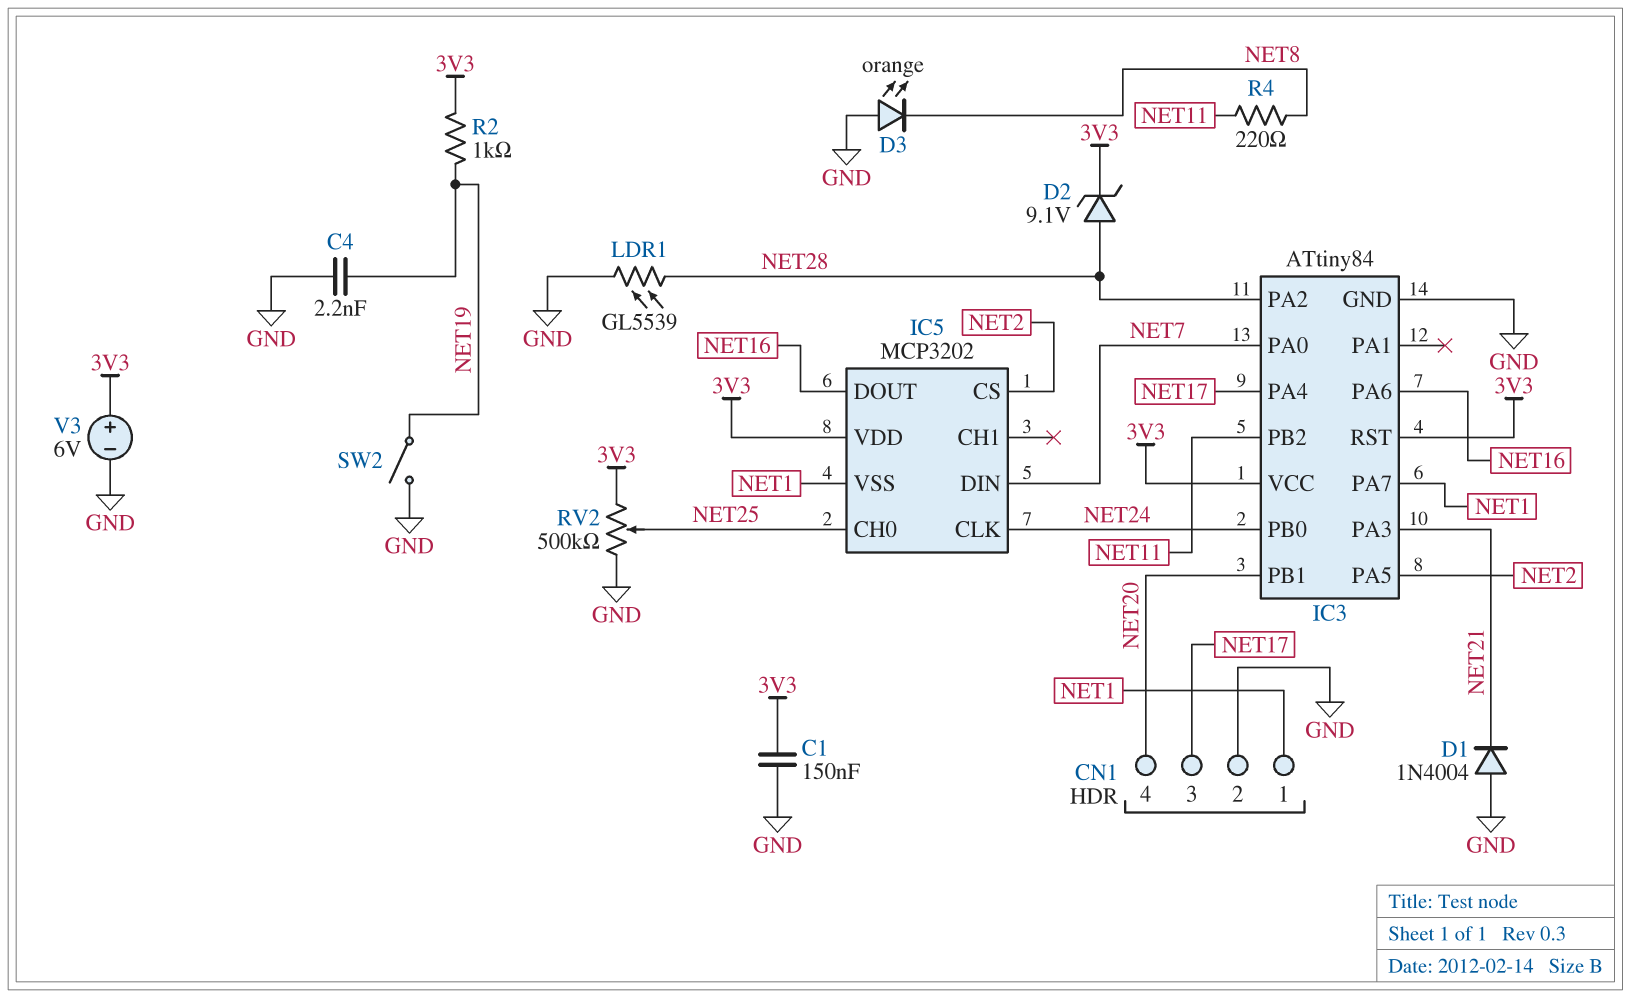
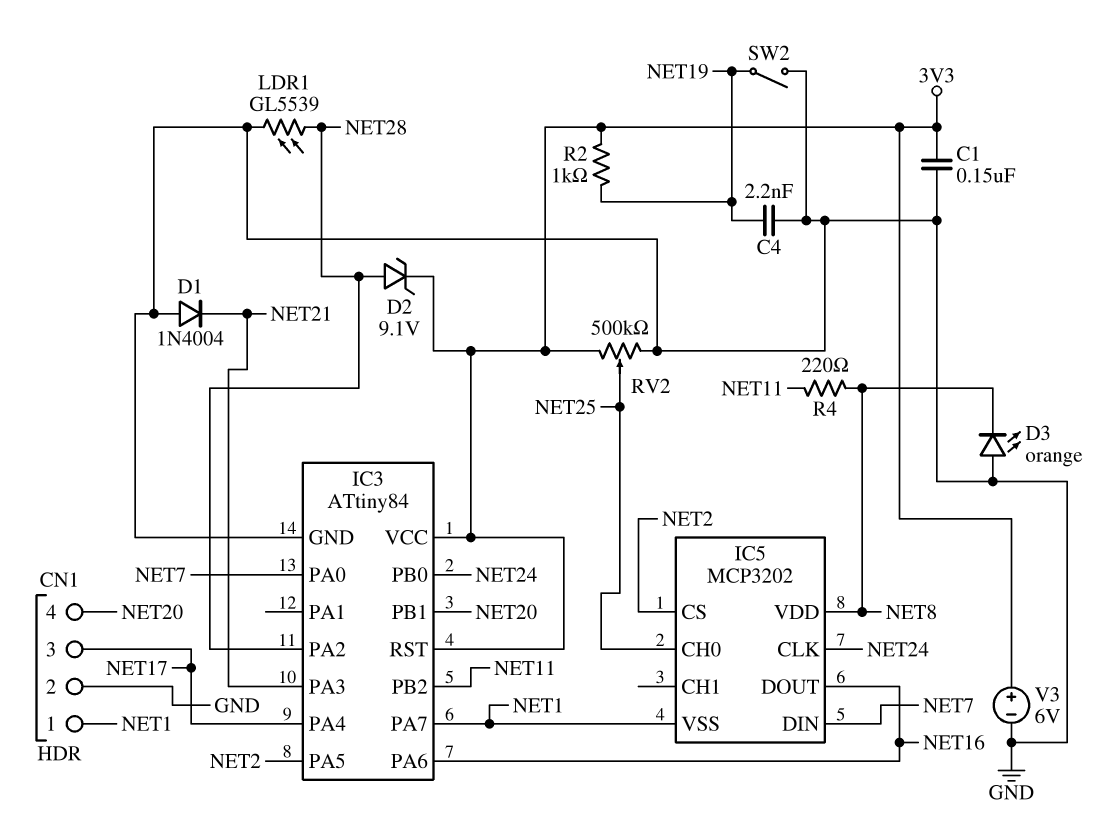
IC5 pin VDD: 3V3 -> NET8

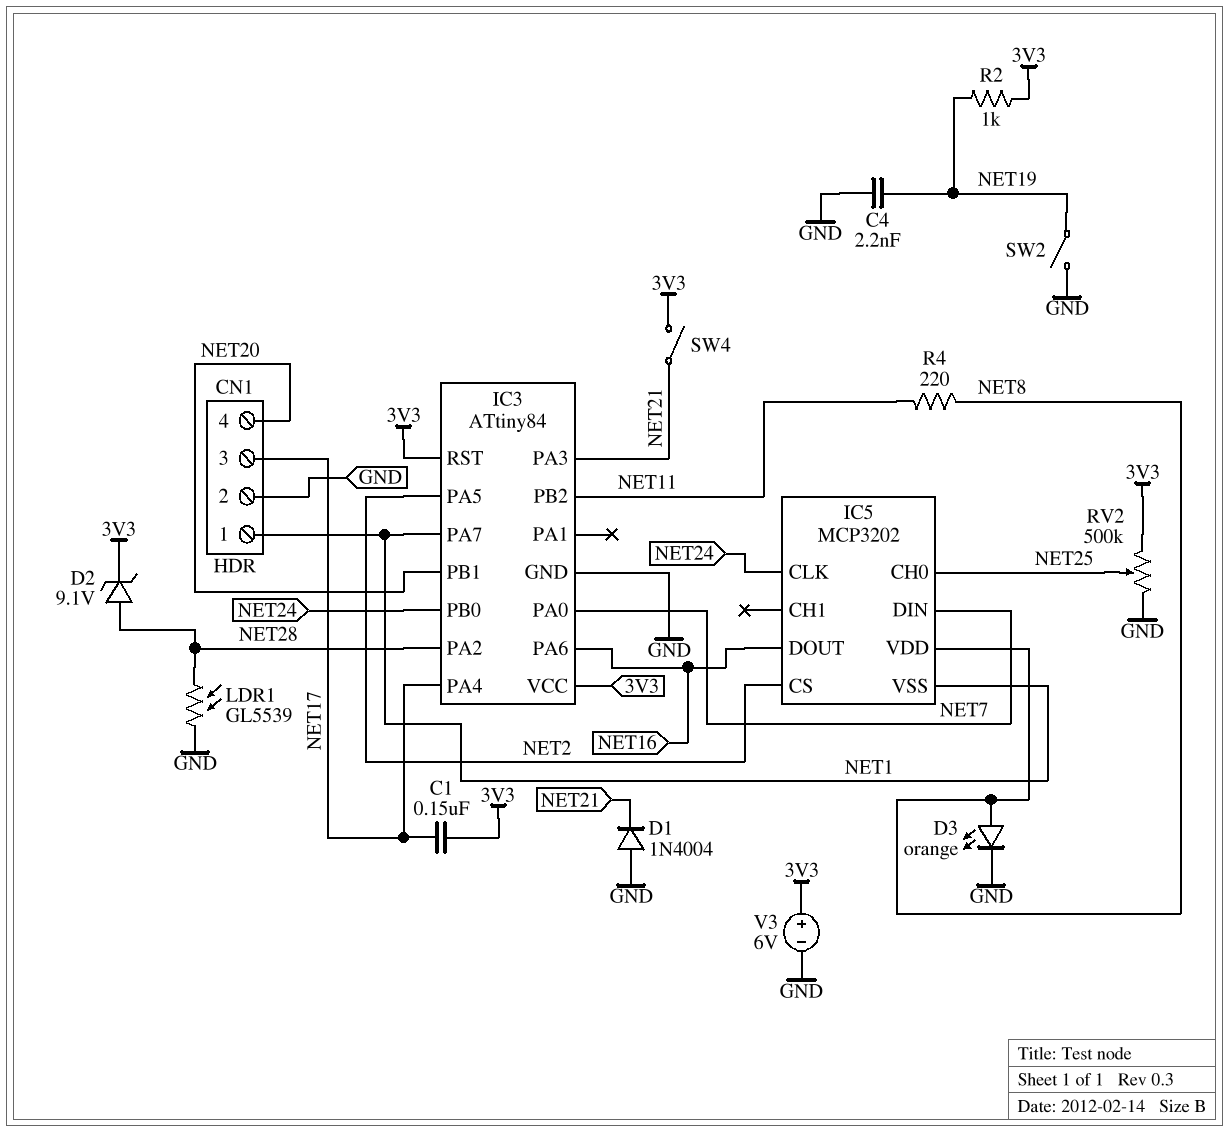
C1: 150nF (3V3, GND) -> 150nF (3V3, NET17)
D3: LED orange (A GND, K NET8) -> LED orange (A NET8, K GND)
SW4: none -> switch (3V3, NET21)

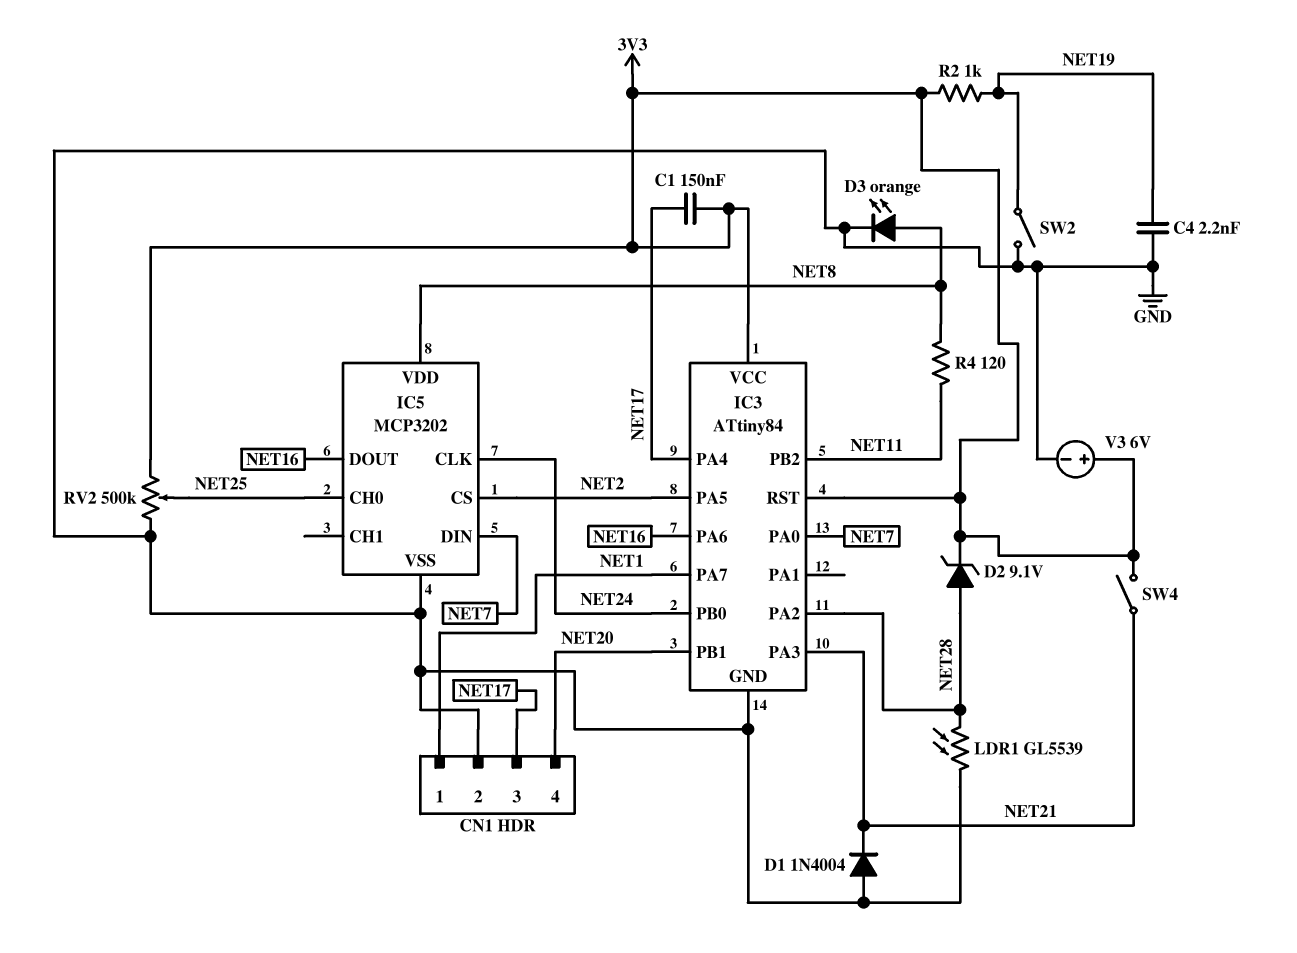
IC5 pin VSS: NET1 -> GND
R4: 220 (NET8, NET11) -> 120 (NET8, NET11)

